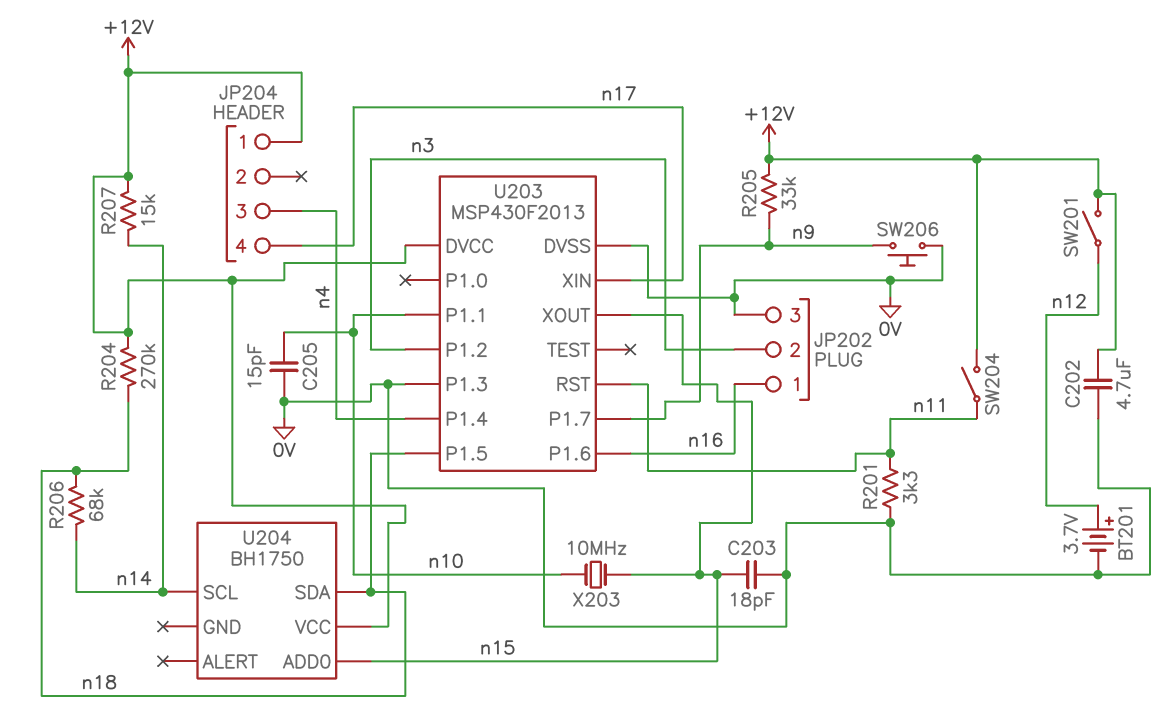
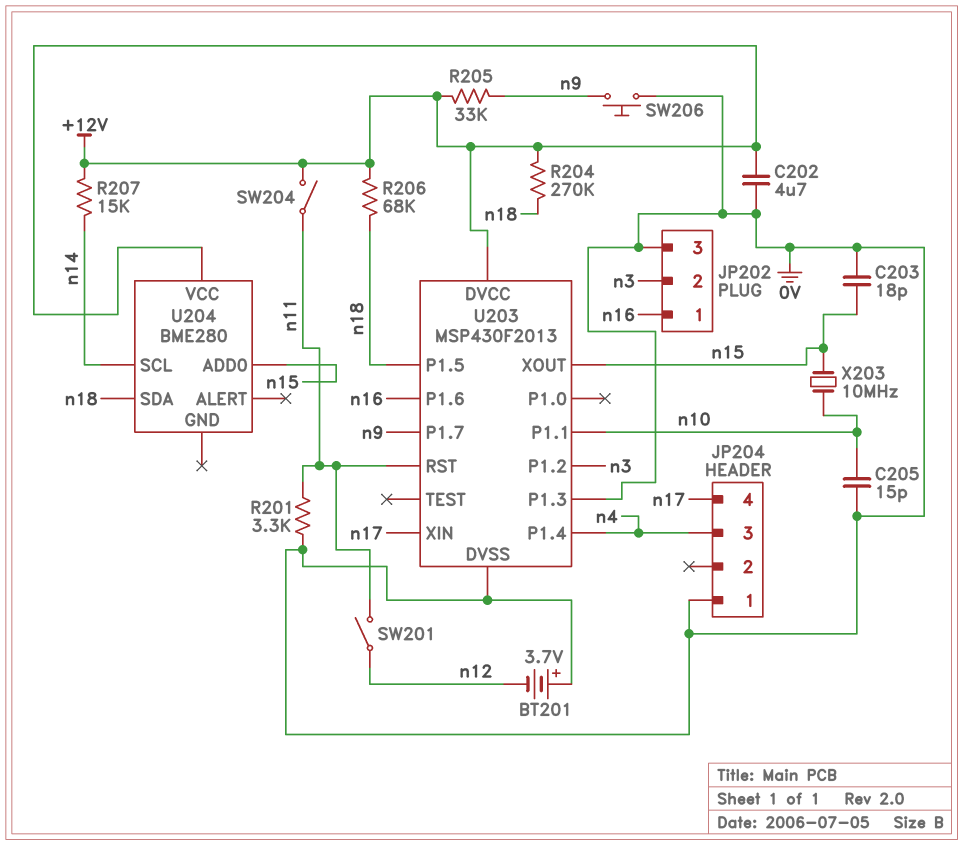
BT201: 3.7V (plus n12, minus 0V) -> 3.7V (plus 0V, minus n12)
JP204 pin 1: +12V -> 0V
R206: 68k (n14, n18) -> 68k (+12V, n18)
SW201: switch (+12V, n12) -> switch (n11, n12)
U204: BH1750 -> BME280

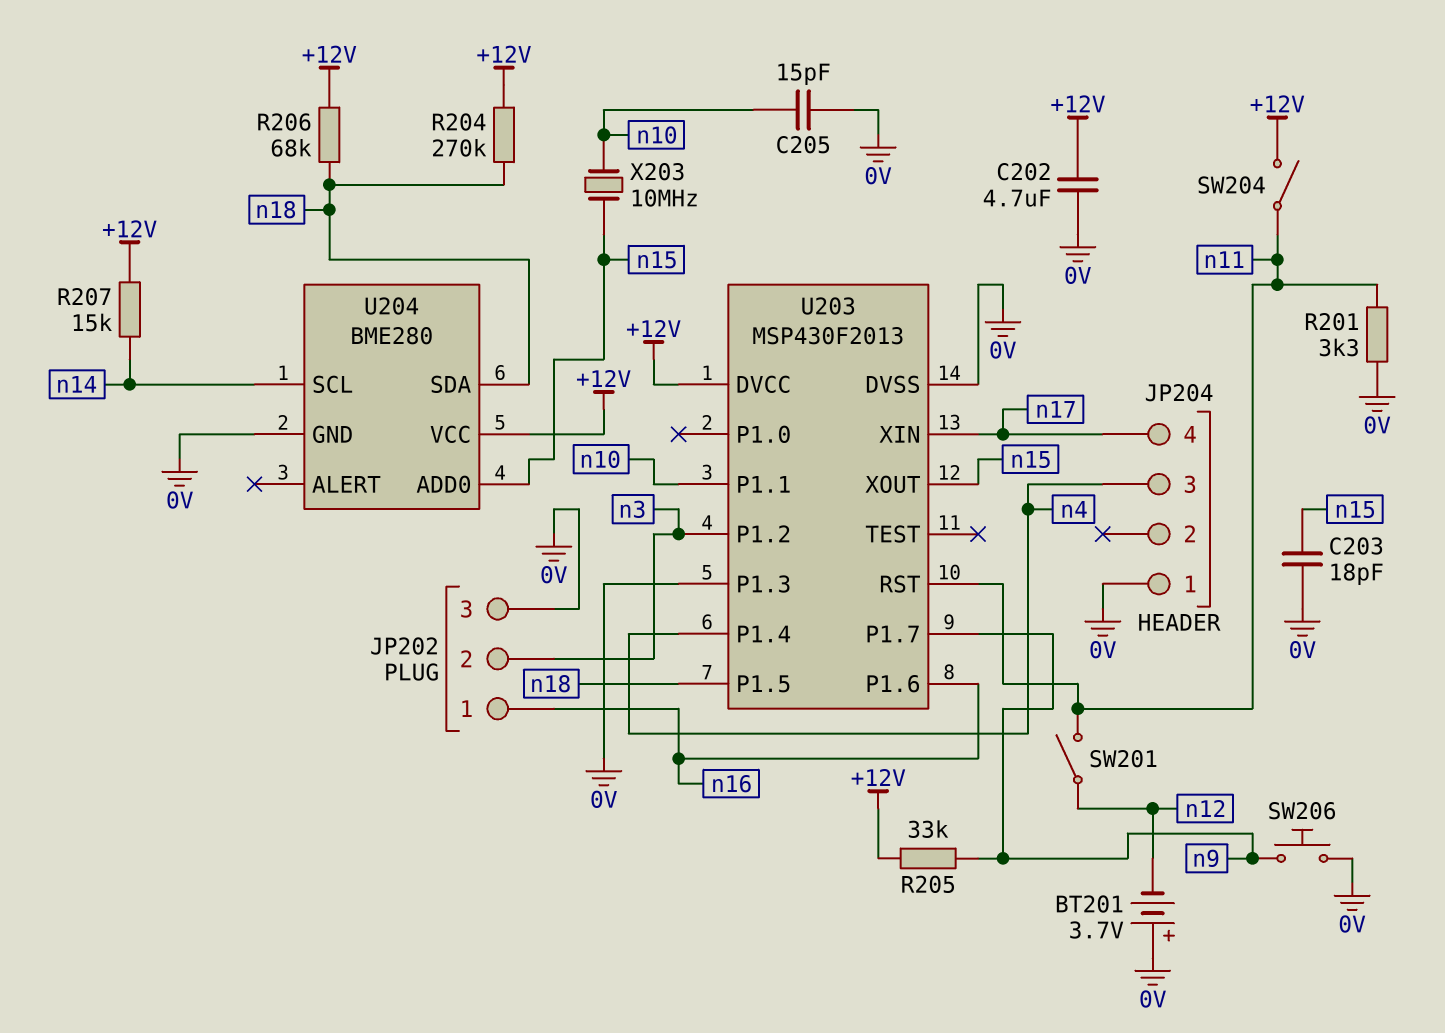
U204 pin GND: none -> 0V

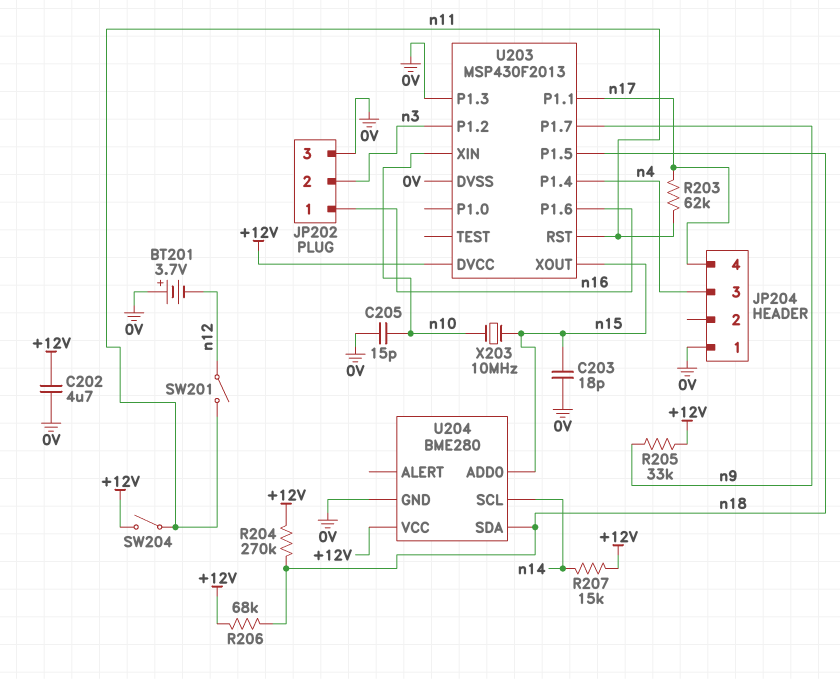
R201: 3.3k (0V, n11) -> none
R203: none -> 62k (n11, n17)
SW206: button (0V, n9) -> none
U203 pin P1.1: n10 -> n17
U203 pin XIN: n17 -> n10

